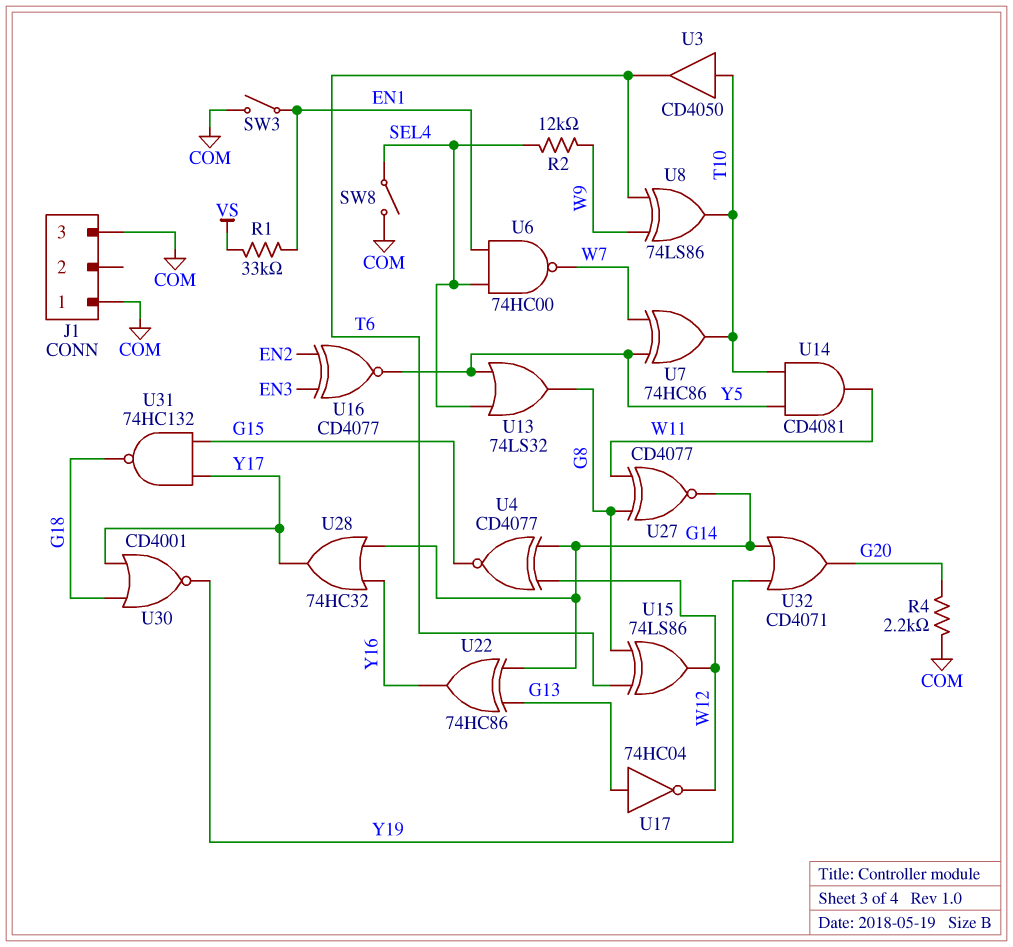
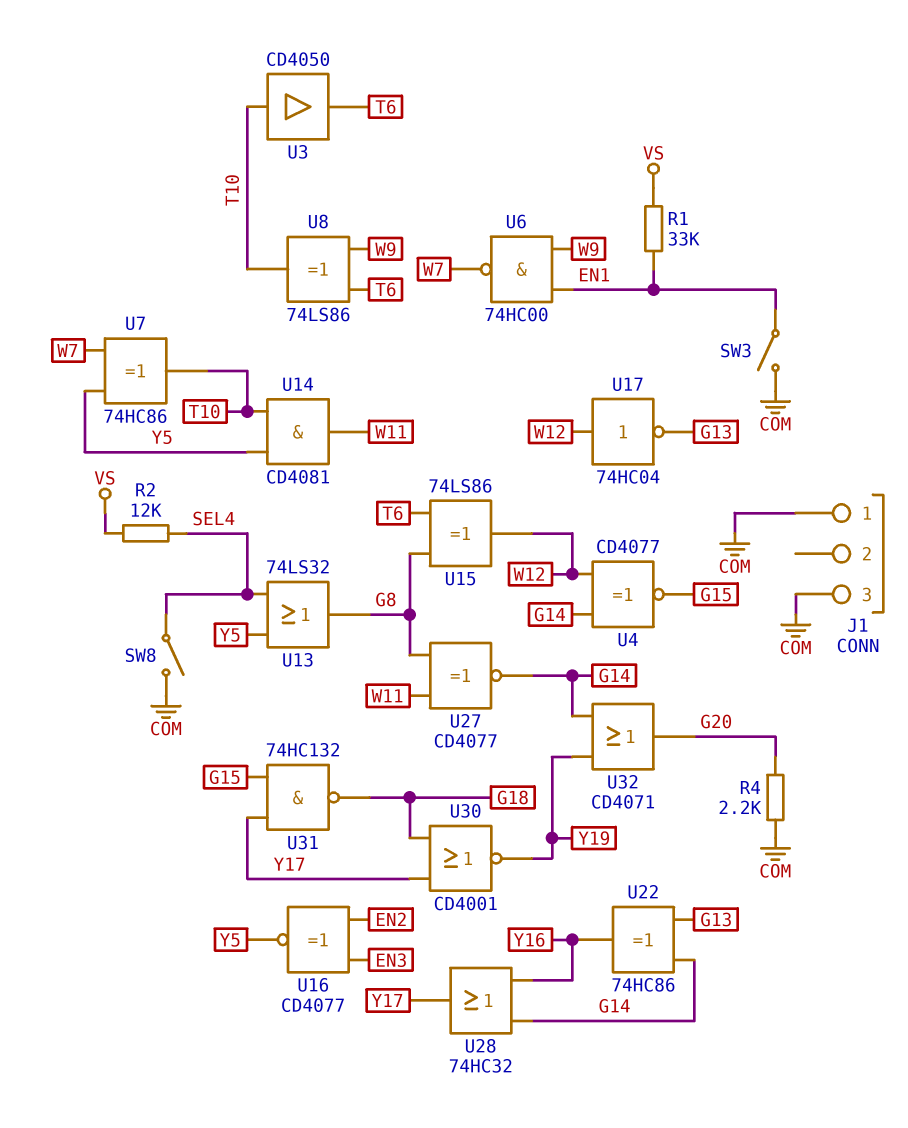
R2: 12k (SEL4, W9) -> 12k (SEL4, VS)
U6: NAND 74HC00 (in EN1, in SEL4, out W7) -> NAND 74HC00 (in EN1, in W9, out W7)
U17: NOT 74HC04 (in G13, out W12) -> NOT 74HC04 (in W12, out G13)

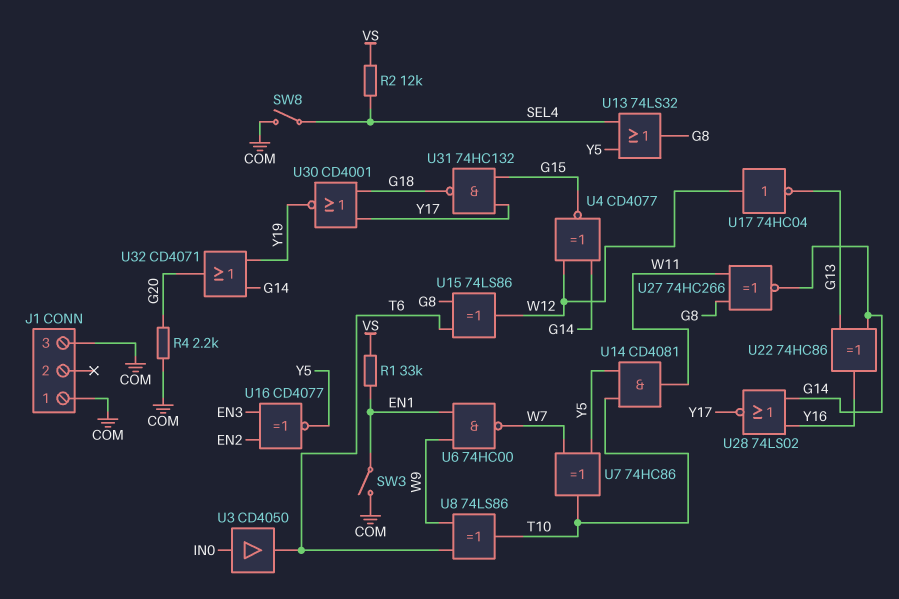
U3: buffer CD4050 (in T10, out T6) -> buffer CD4050 (in IN0, out T6)
U27: XNOR CD4077 (in G8, in W11, out G14) -> XNOR 74HC266 (in G8, in W11, out G14)
U28: OR 74HC32 (in G14, in Y16, out Y17) -> NOR 74LS02 (in G14, in Y16, out Y17)

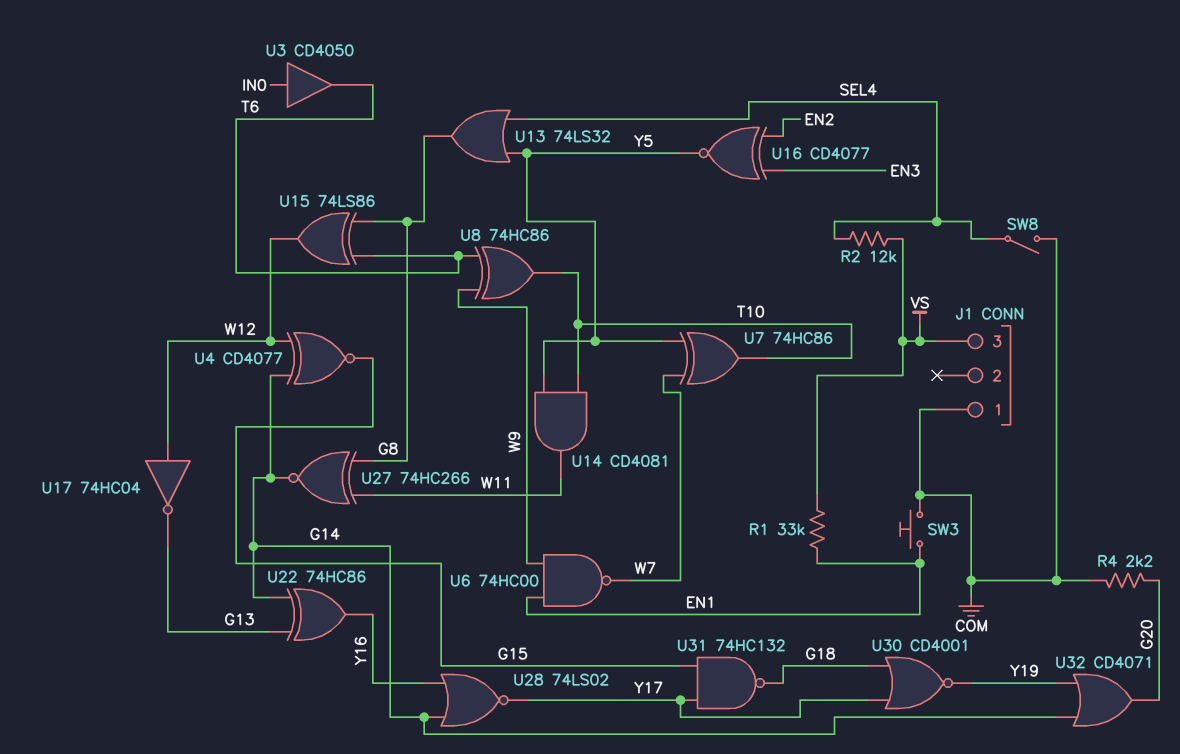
J1 pin 3: COM -> VS
SW3: switch (COM, EN1) -> button (COM, EN1)
U8: XOR 74LS86 (in T6, in W9, out T10) -> XOR 74HC86 (in T6, in W9, out T10)

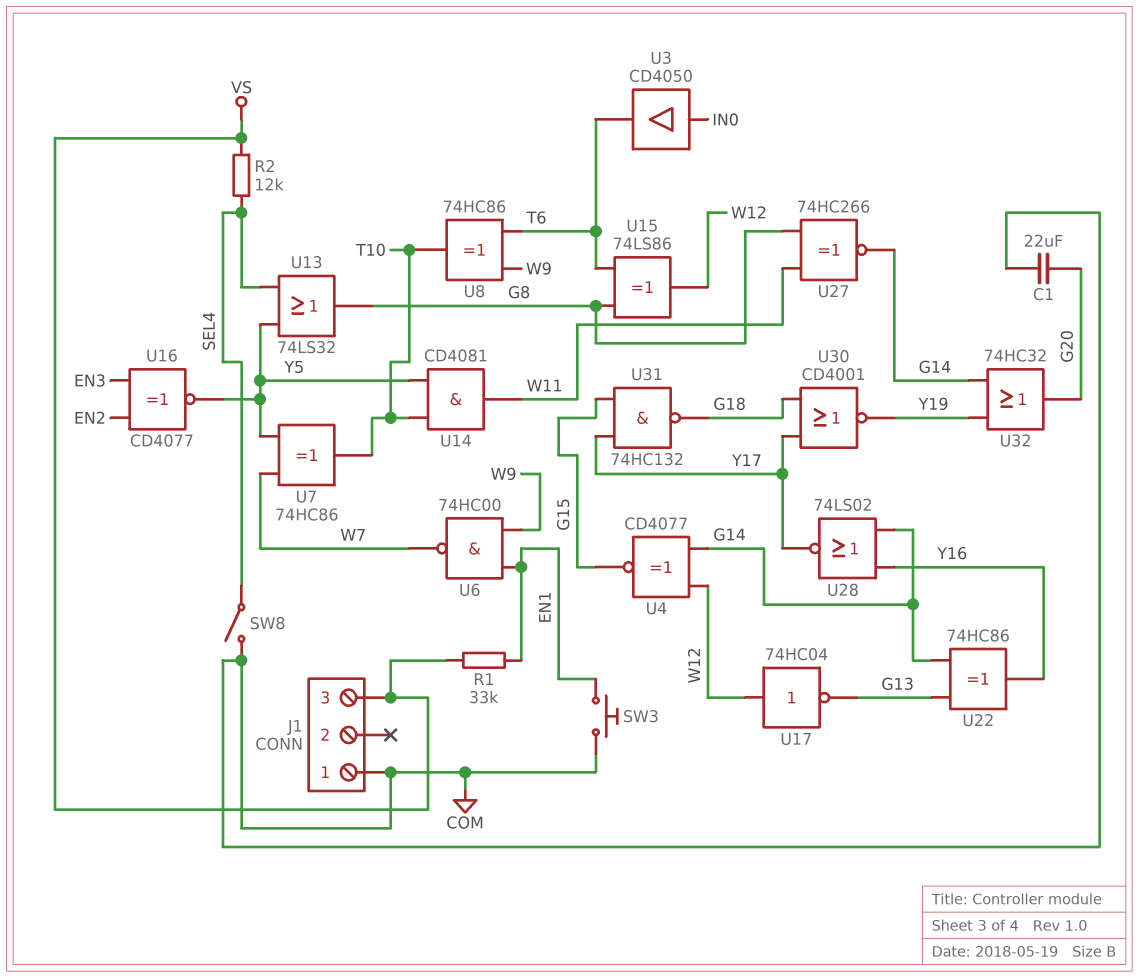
C1: none -> 22uF (COM, G20)
R4: 2.2k (COM, G20) -> none
U32: OR CD4071 (in G14, in Y19, out G20) -> OR 74HC32 (in G14, in Y19, out G20)

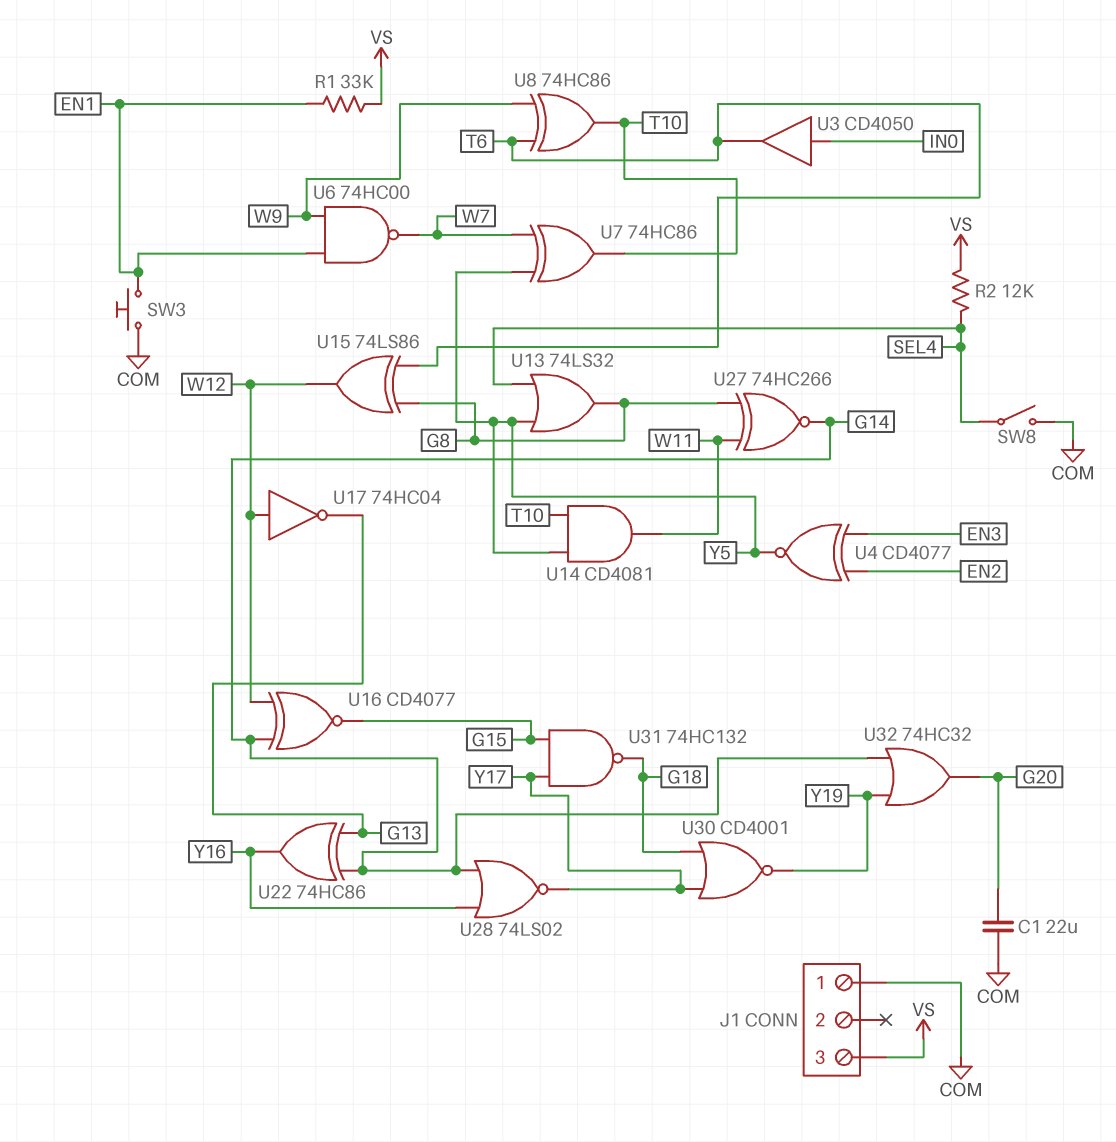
U4: XNOR CD4077 (in G14, in W12, out G15) -> XNOR CD4077 (in EN2, in EN3, out Y5)
U16: XNOR CD4077 (in EN2, in EN3, out Y5) -> XNOR CD4077 (in G14, in W12, out G15)

